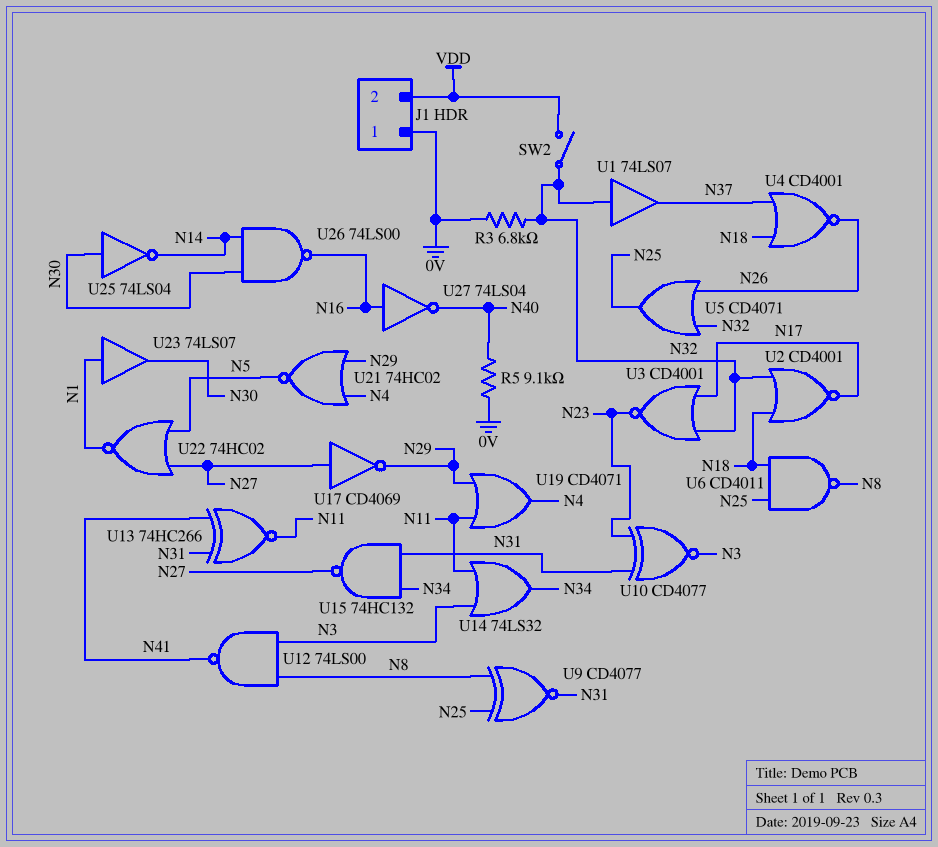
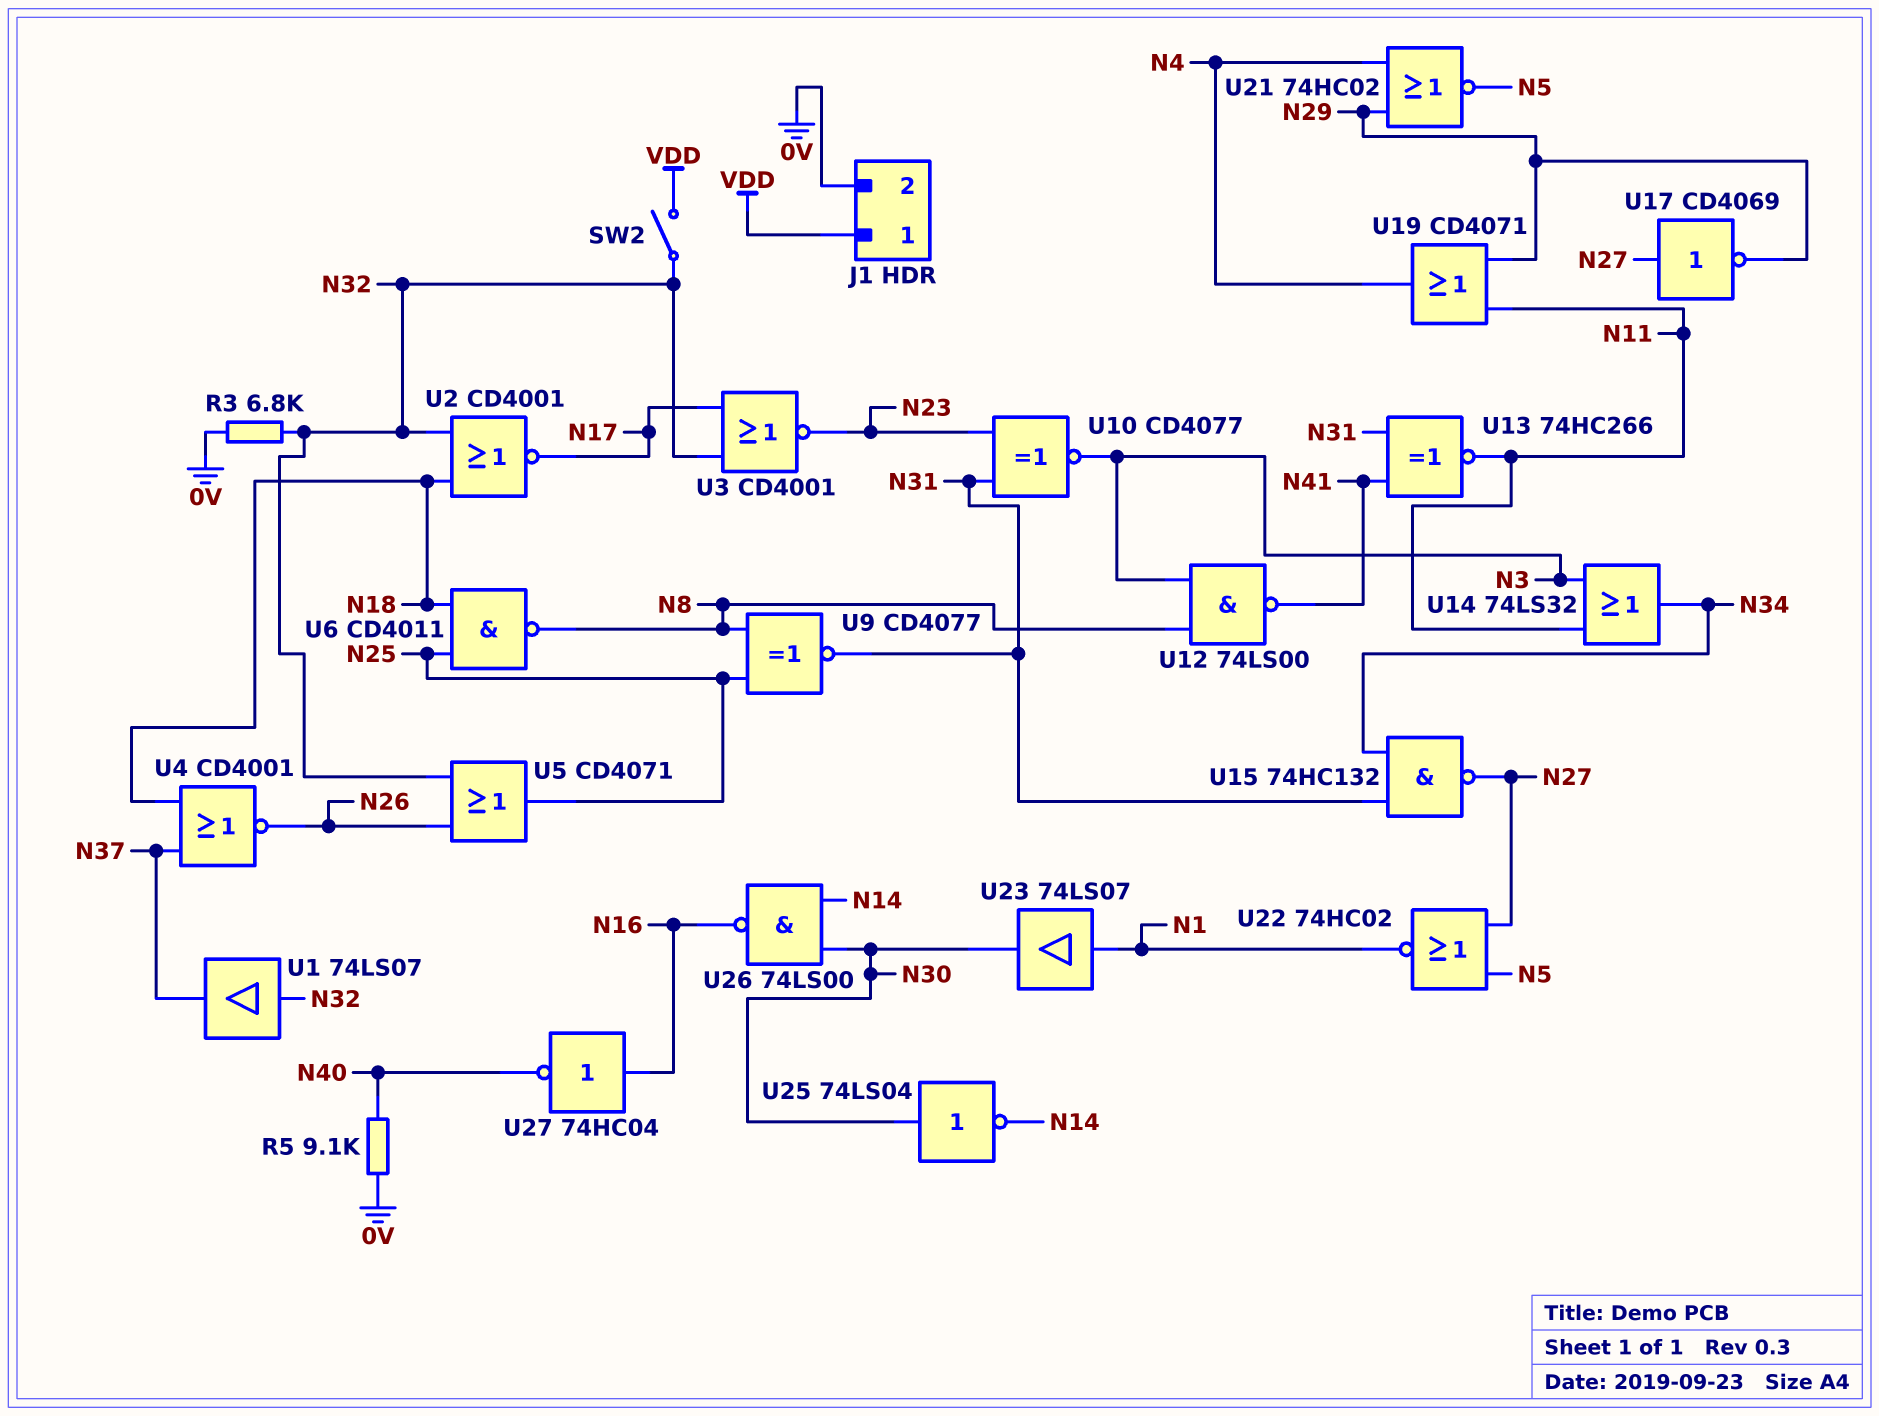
J1 pin 1: 0V -> VDD
J1 pin 2: VDD -> 0V
U27: NOT 74LS04 (in N16, out N40) -> NOT 74HC04 (in N16, out N40)

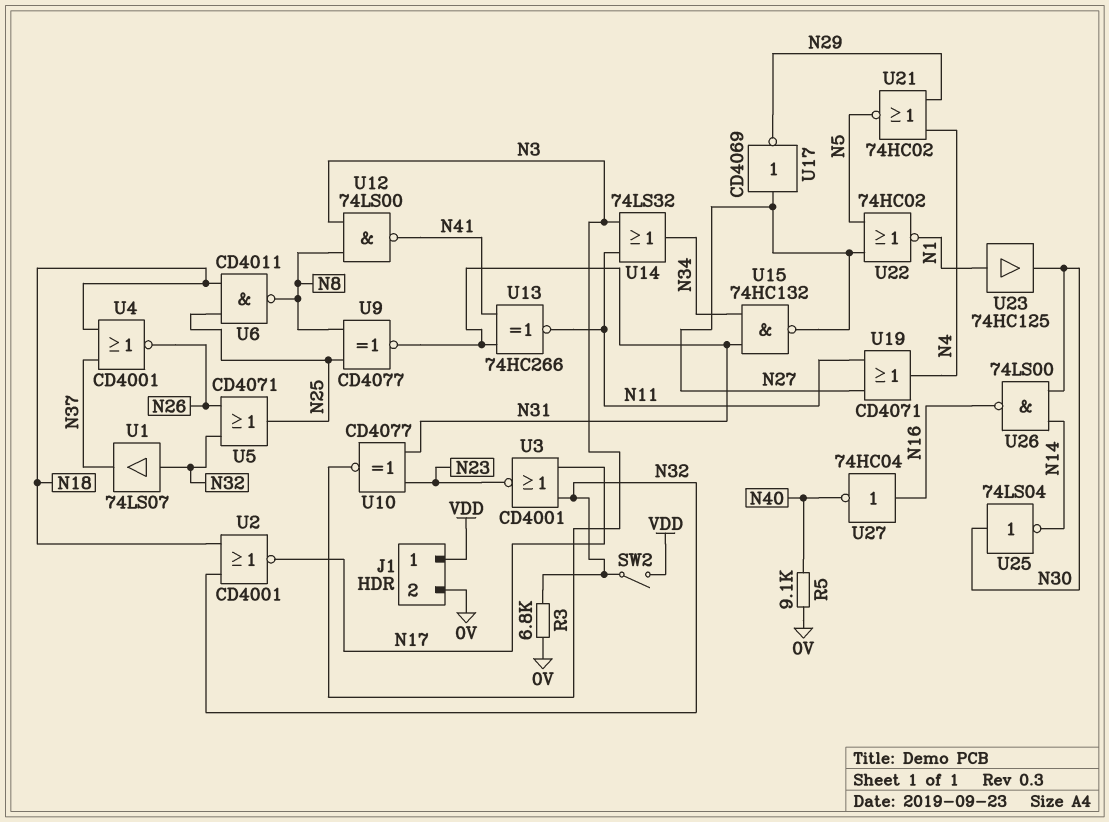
U19: OR CD4071 (in N11, in N29, out N4) -> OR CD4071 (in N11, in N27, out N4)
U23: buffer 74LS07 (in N1, out N30) -> buffer 74HC125 (in N1, out N30)

